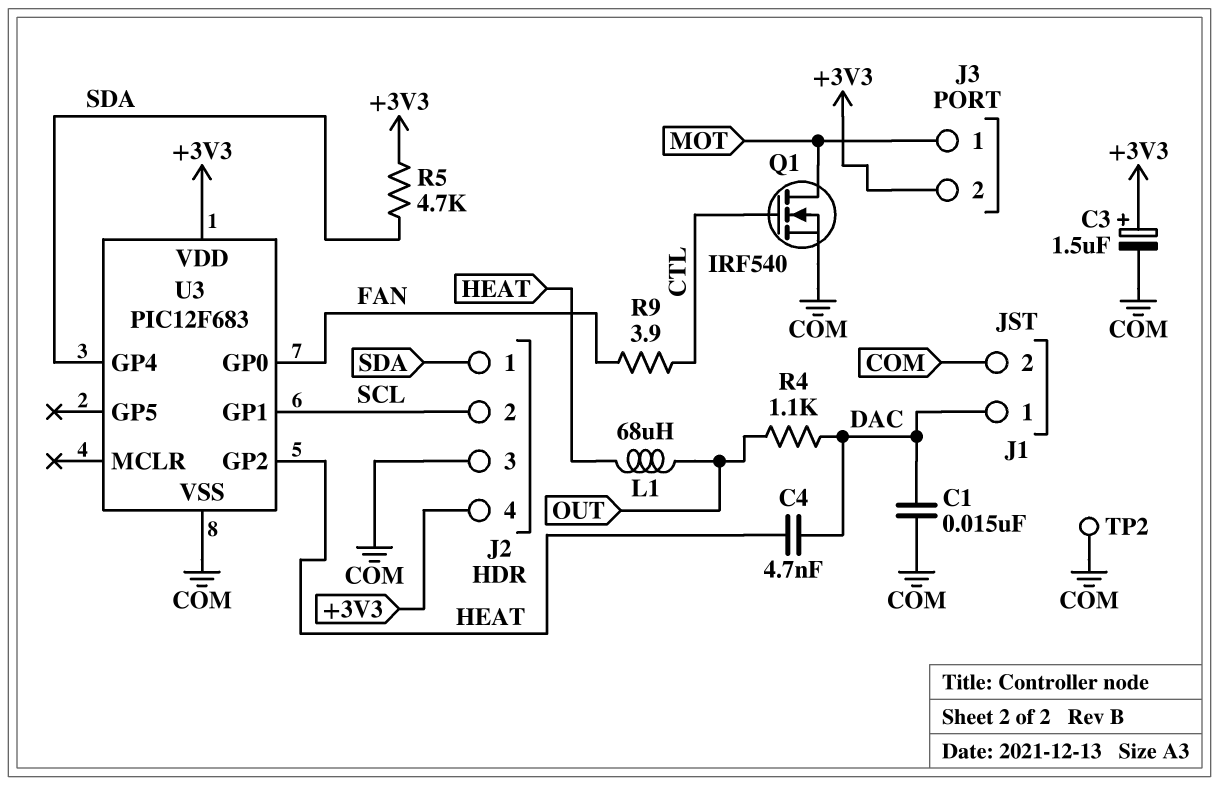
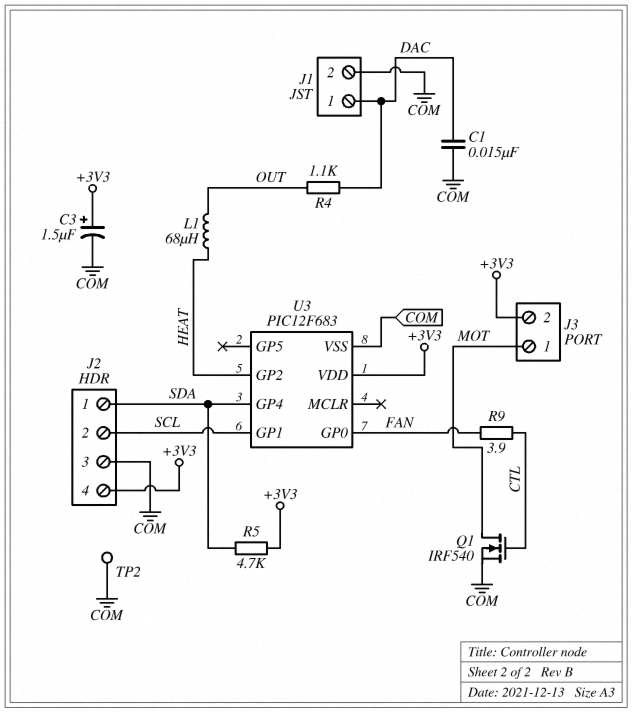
C4: 4.7nF (DAC, HEAT) -> none

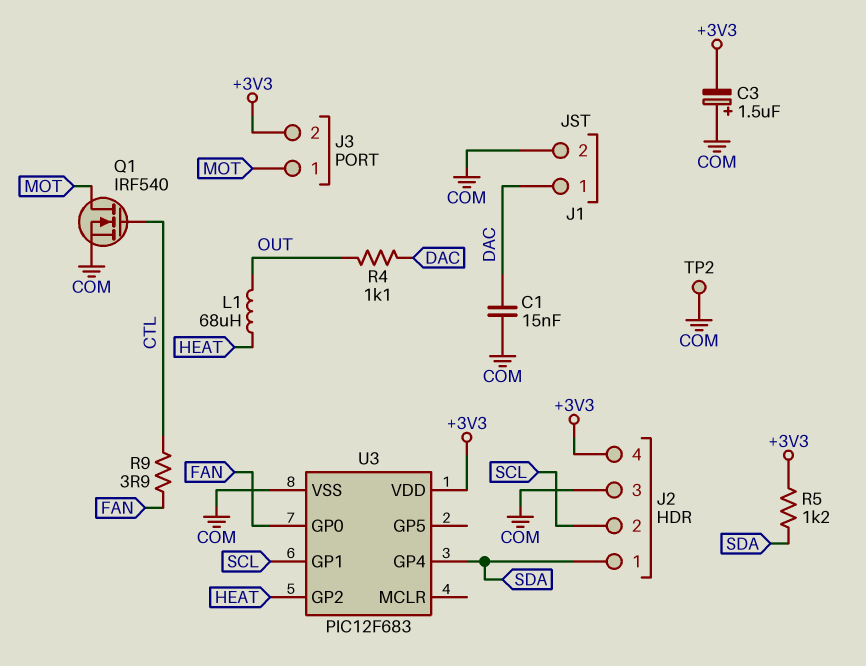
C3: 1.5uF (plus +3V3, minus COM) -> 1.5uF (plus COM, minus +3V3)
R5: 4.7k (+3V3, SDA) -> 1.2k (+3V3, SDA)

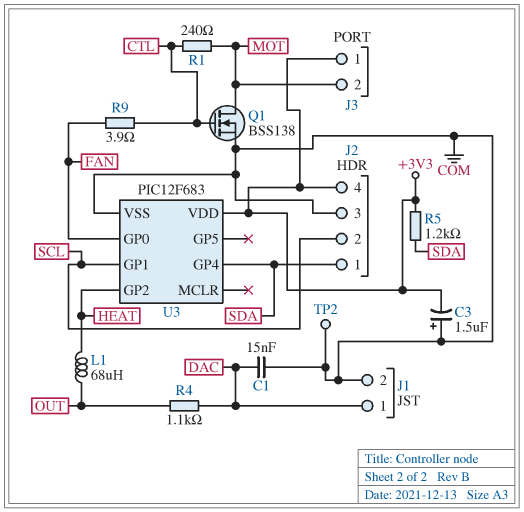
J3 pin 1: MOT -> +3V3
J3 pin 2: +3V3 -> MOT
Q1: NMOS IRF540 (G CTL, D MOT, S COM) -> NMOS BSS138 (G CTL, D MOT, S COM)
R1: none -> 240 (CTL, MOT)

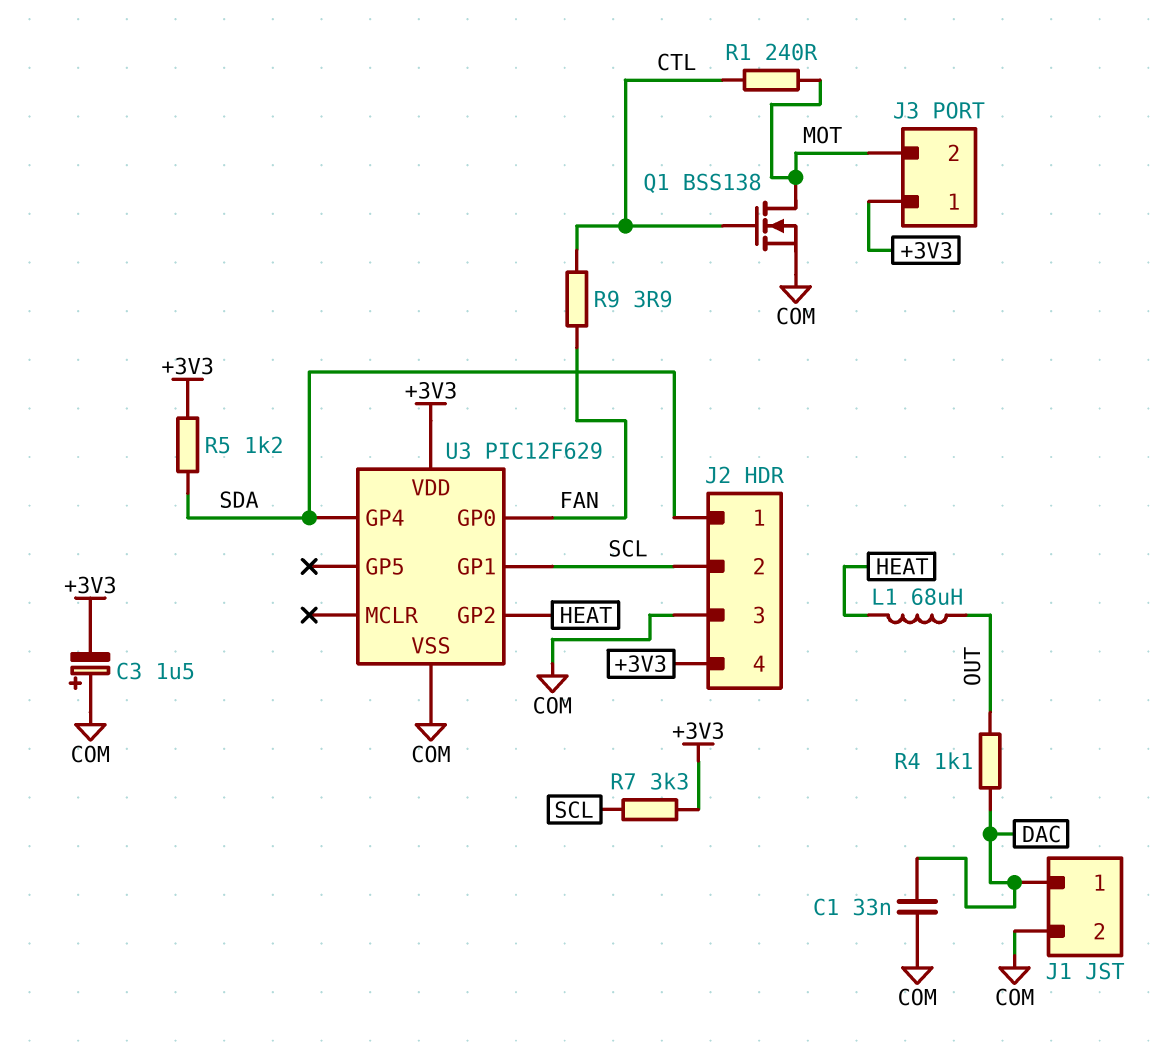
C1: 15nF (COM, DAC) -> 33nF (COM, DAC)
R7: none -> 3.3k (+3V3, SCL)
TP2: test point (COM) -> none
U3: PIC12F683 -> PIC12F629

